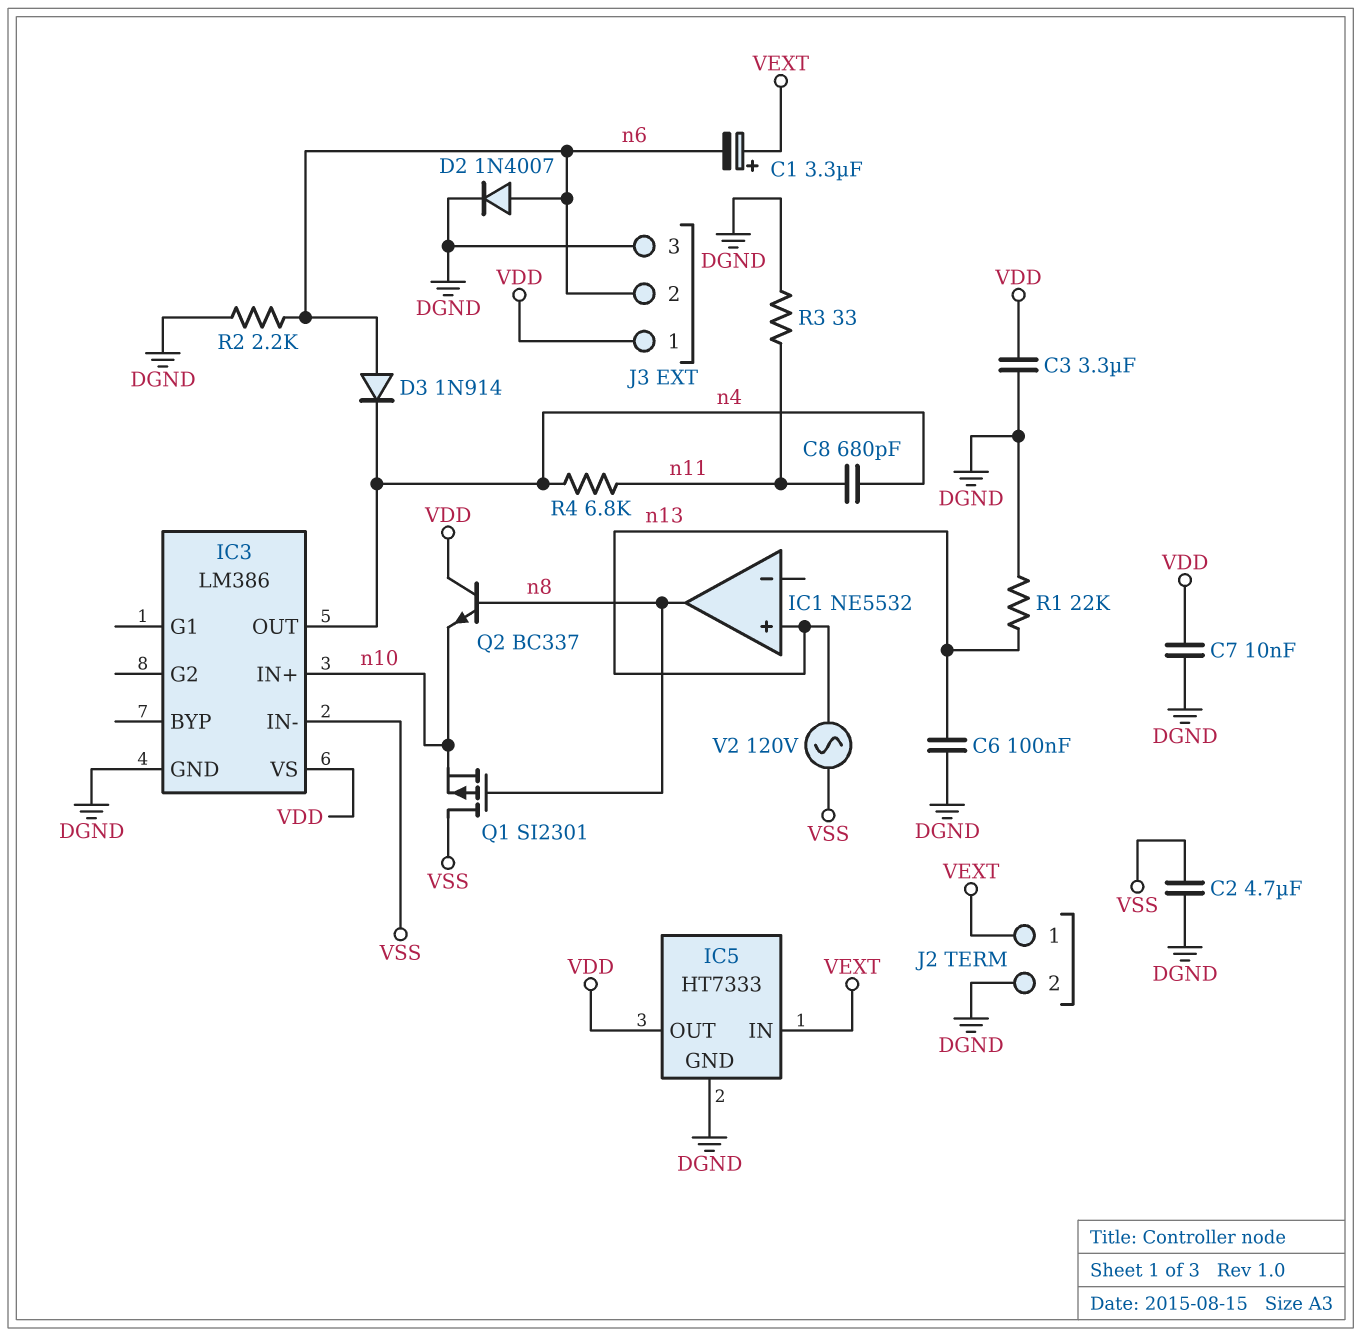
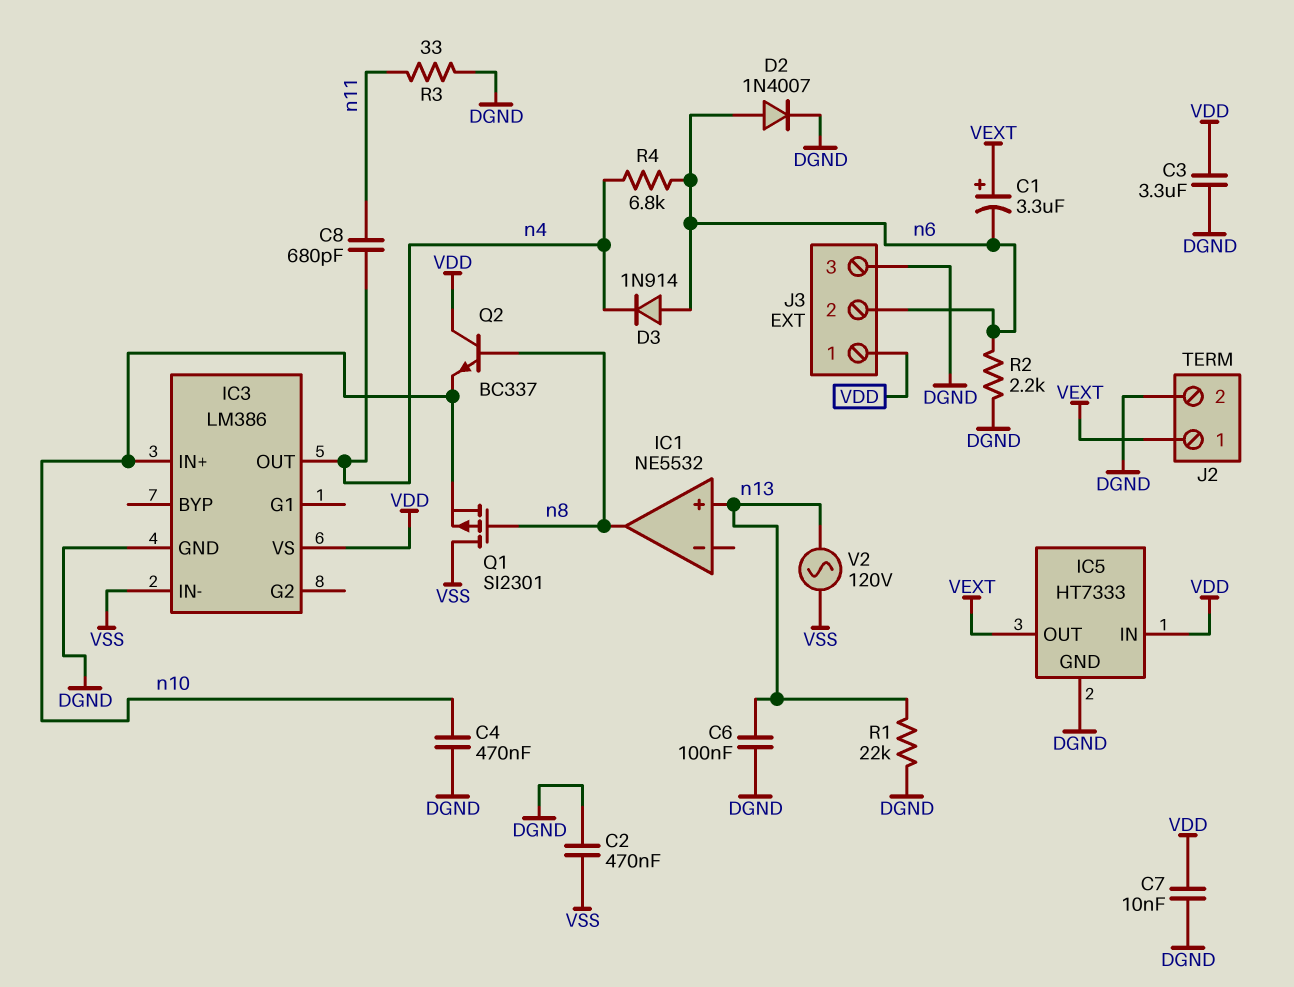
C2: 4.7uF (DGND, VSS) -> 470nF (DGND, VSS)
C4: none -> 470nF (DGND, n10)
IC5 pin IN: VEXT -> VDD
IC5 pin OUT: VDD -> VEXT
R4: 6.8k (n4, n11) -> 6.8k (n4, n6)

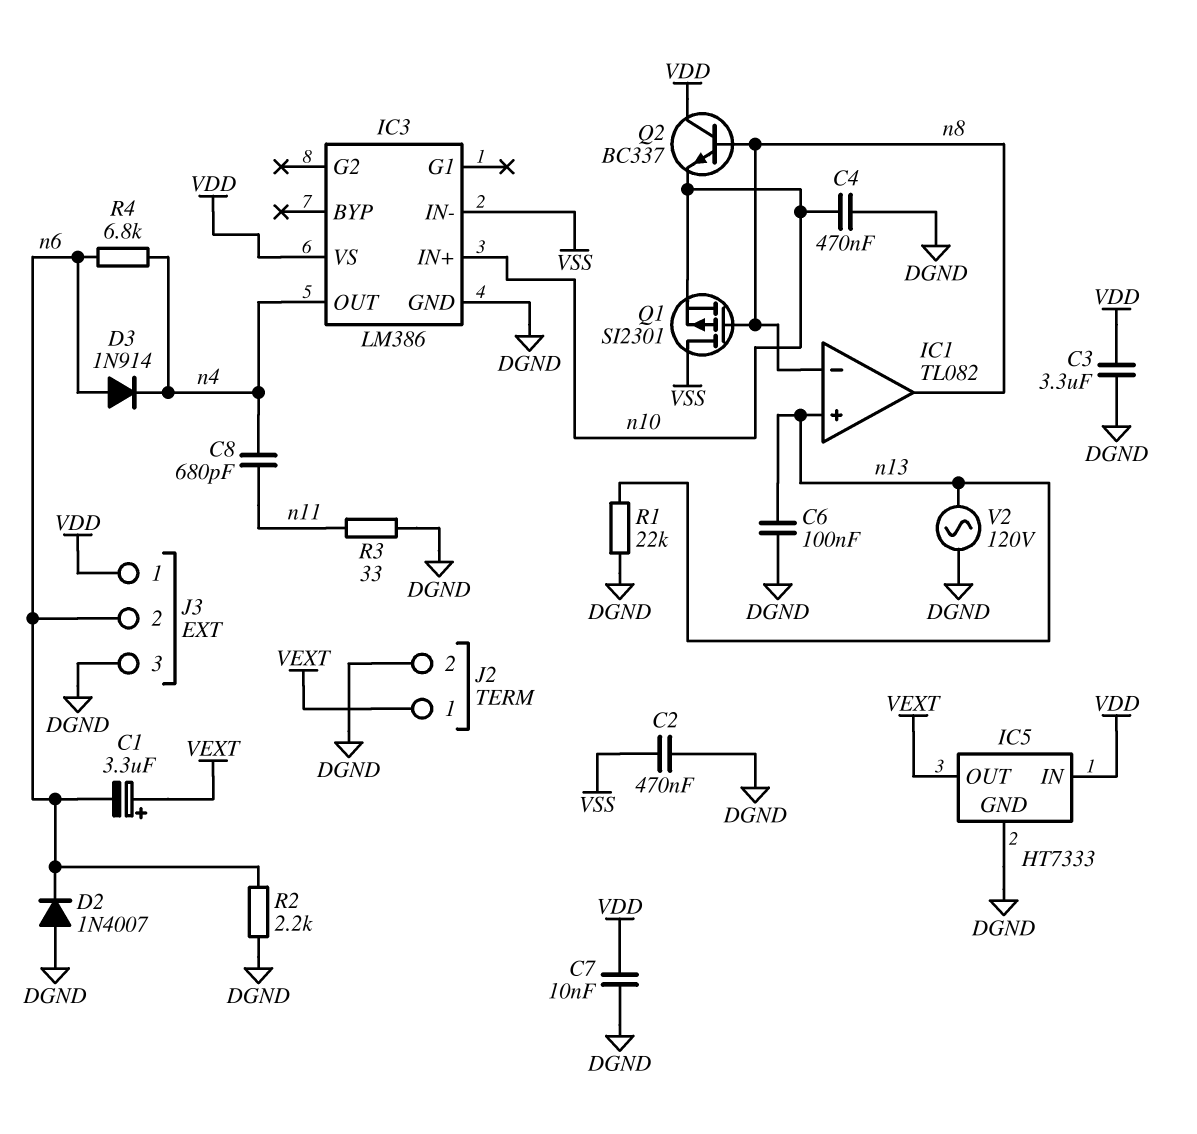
D2: diode 1N4007 (A n6, K DGND) -> diode 1N4007 (A DGND, K n6)
IC1: NE5532 -> TL082
IC1 pin in-: none -> n8
V2: AC 120V (VSS, n13) -> AC 120V (DGND, n13)

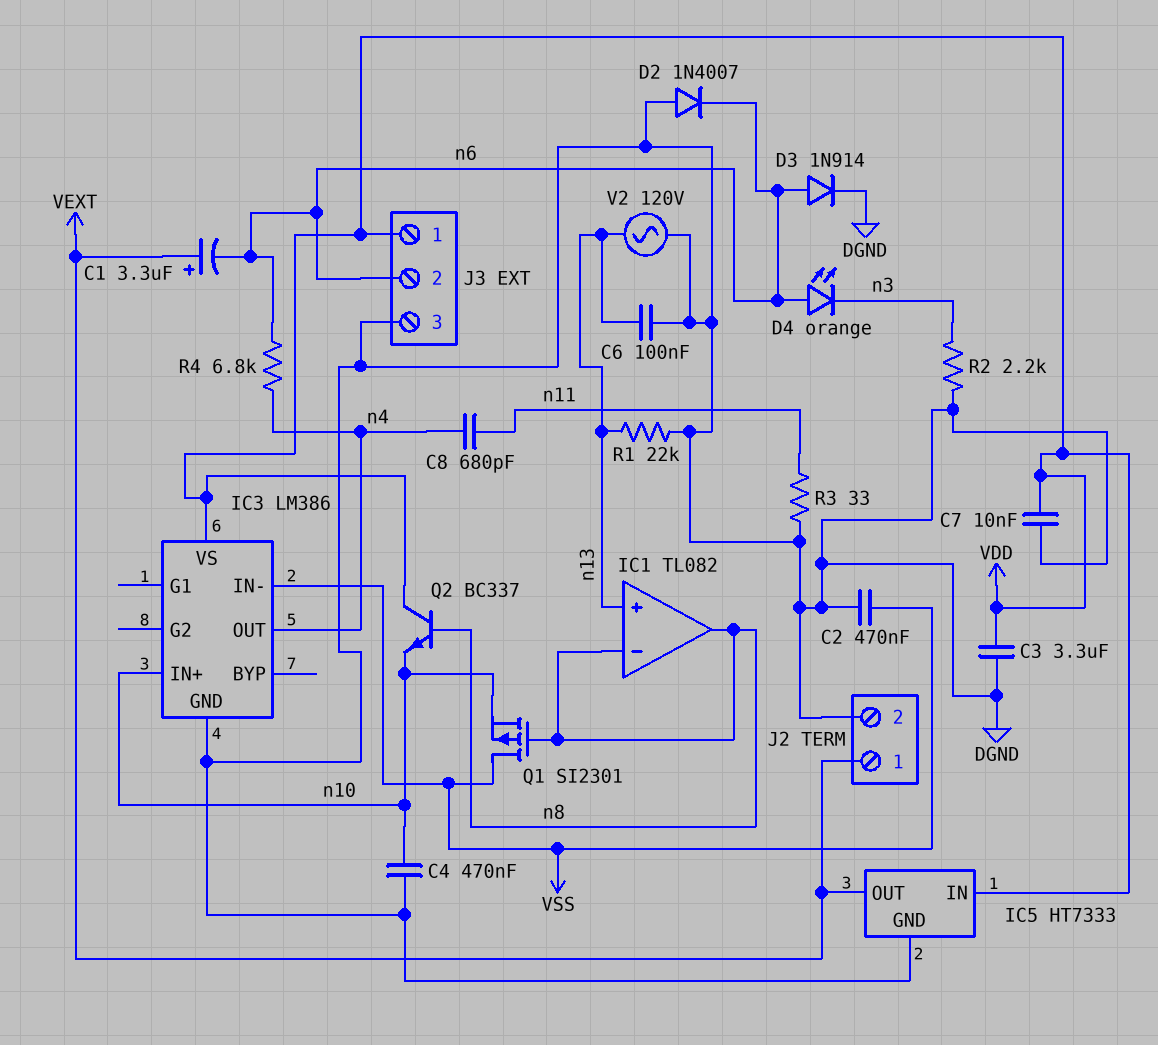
D3: diode 1N914 (A n6, K n4) -> diode 1N914 (A n6, K DGND)
D4: none -> LED orange (A n6, K n3)
R2: 2.2k (DGND, n6) -> 2.2k (DGND, n3)

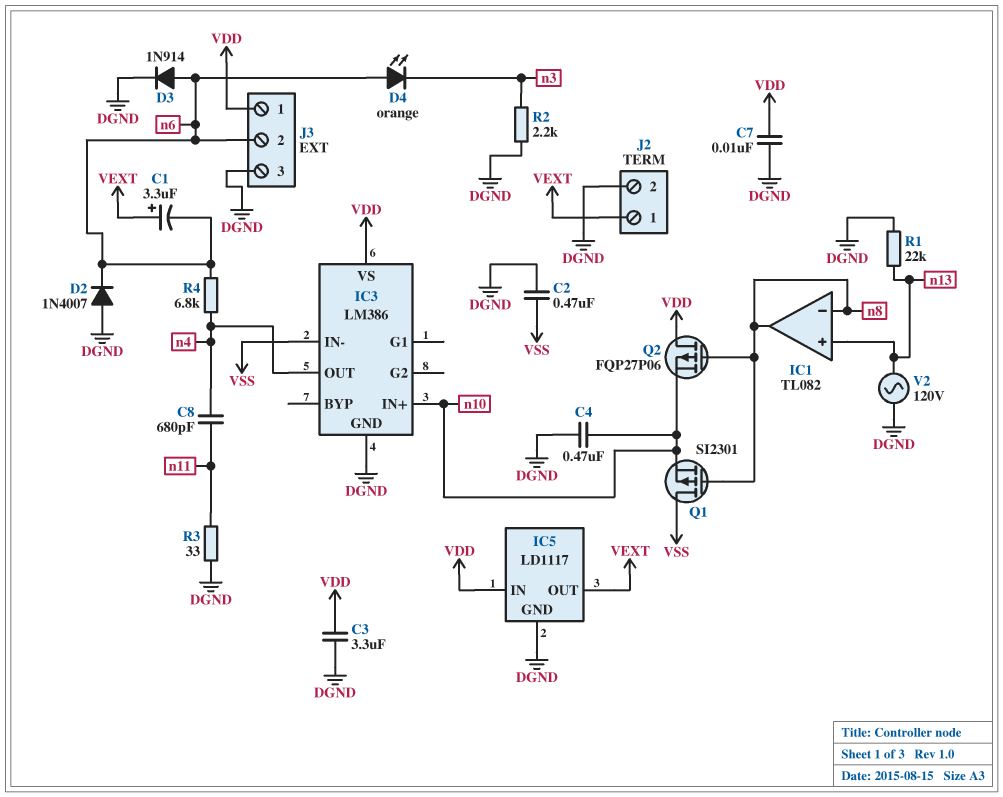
C6: 100nF (DGND, n13) -> none
IC5: HT7333 -> LD1117
Q2: NPN BC337 (B n8, C VDD, E n10) -> PMOS FQP27P06 (G n8, D VDD, S n10)

